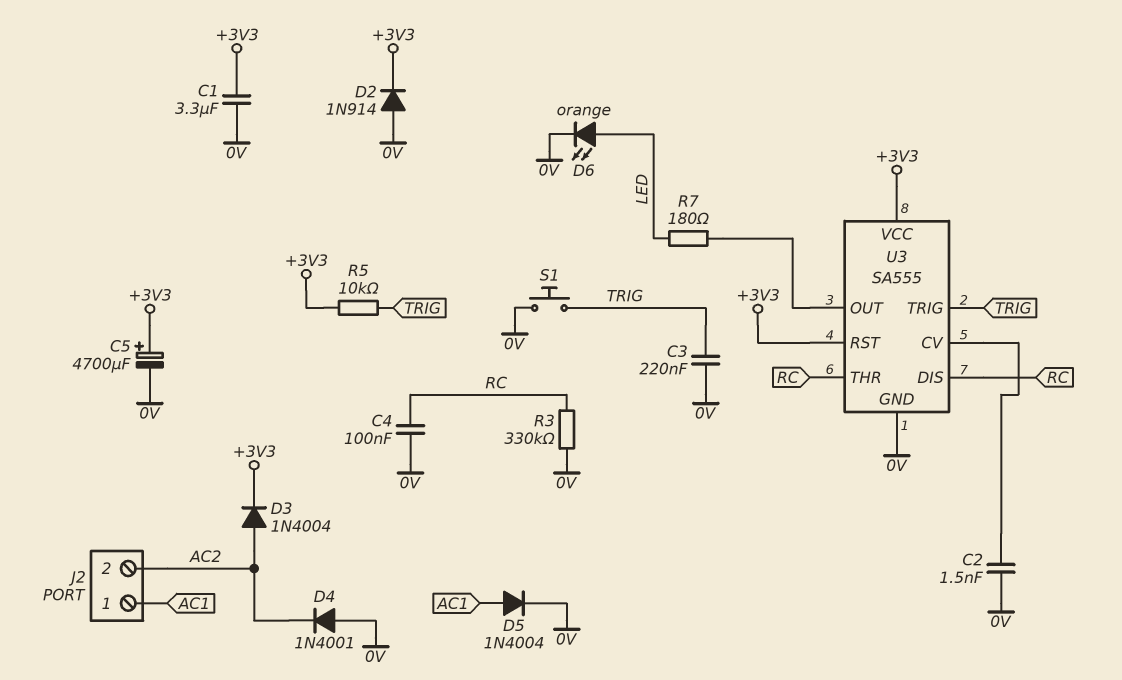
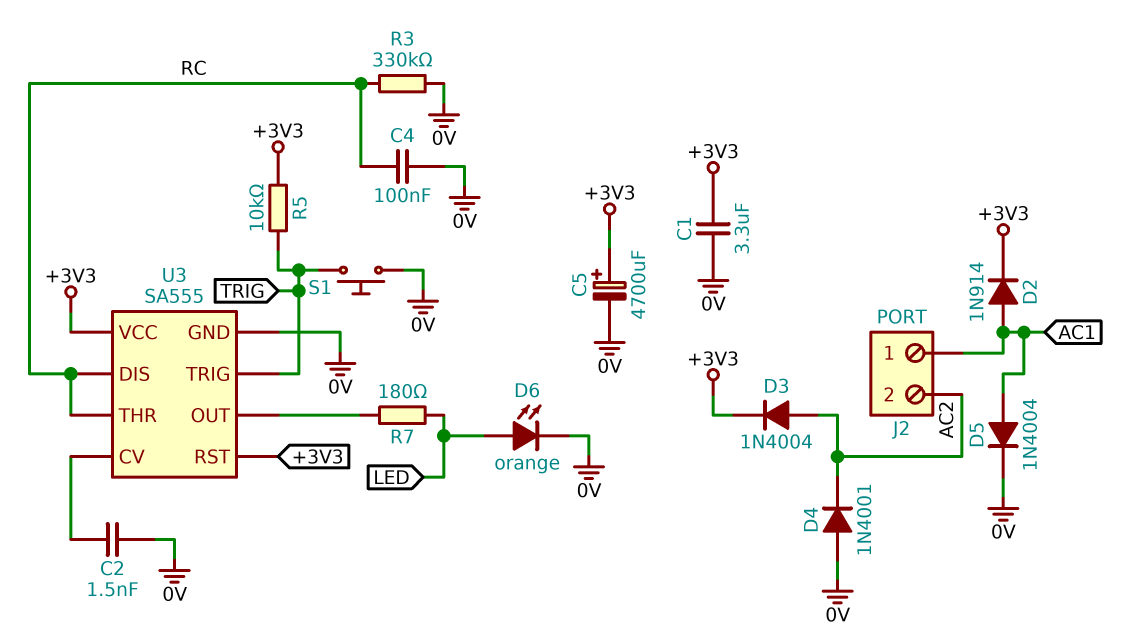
C3: 220nF (0V, TRIG) -> none
D2: diode 1N914 (A 0V, K +3V3) -> diode 1N914 (A AC1, K +3V3)

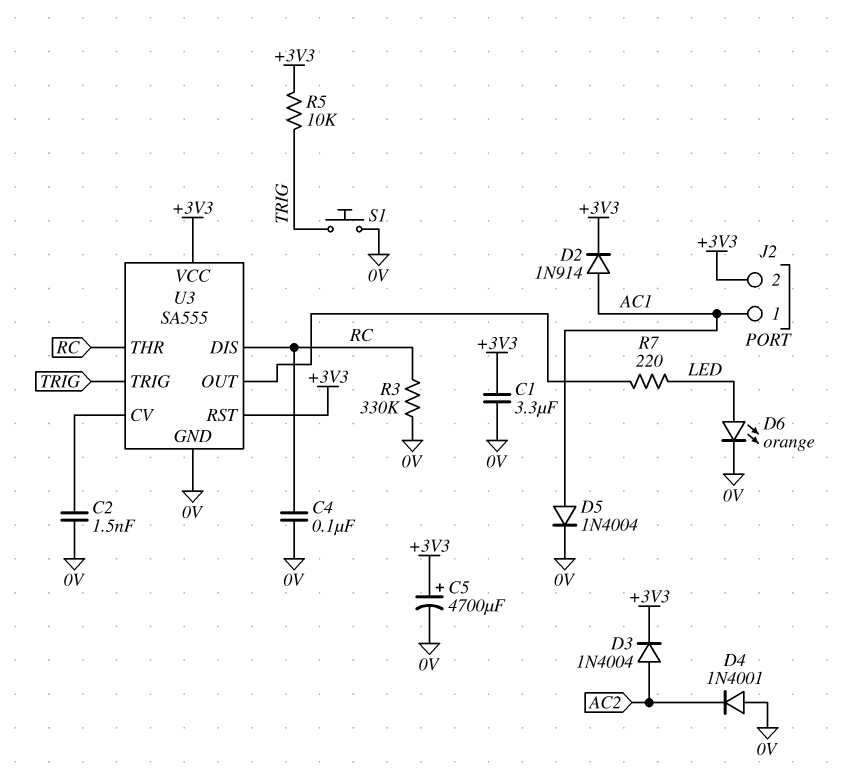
J2 pin 2: AC2 -> +3V3
R7: 180 (LED, U3/OUT) -> 220 (LED, U3/OUT)

